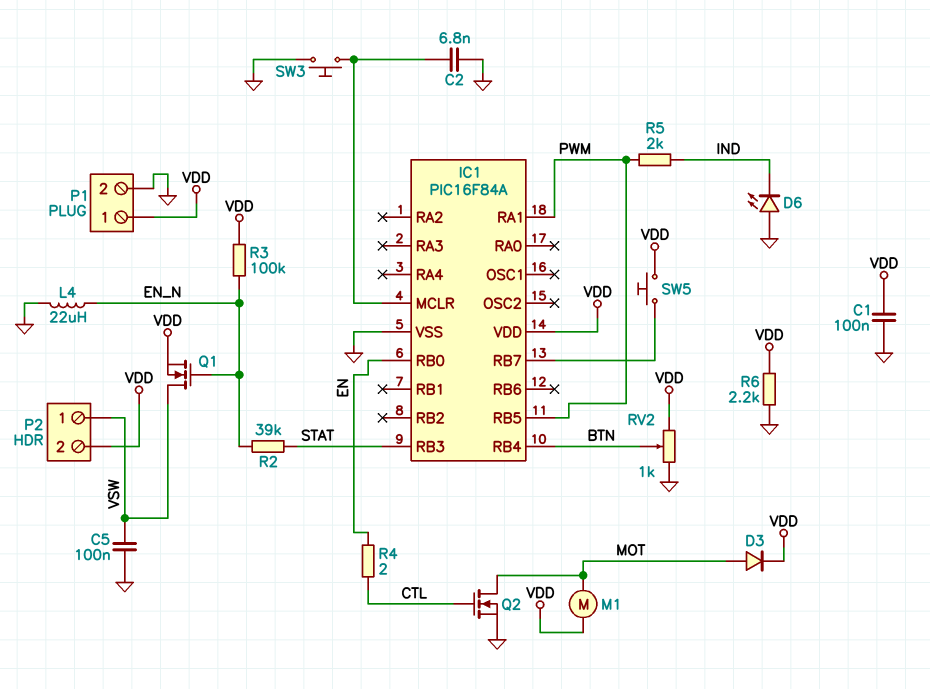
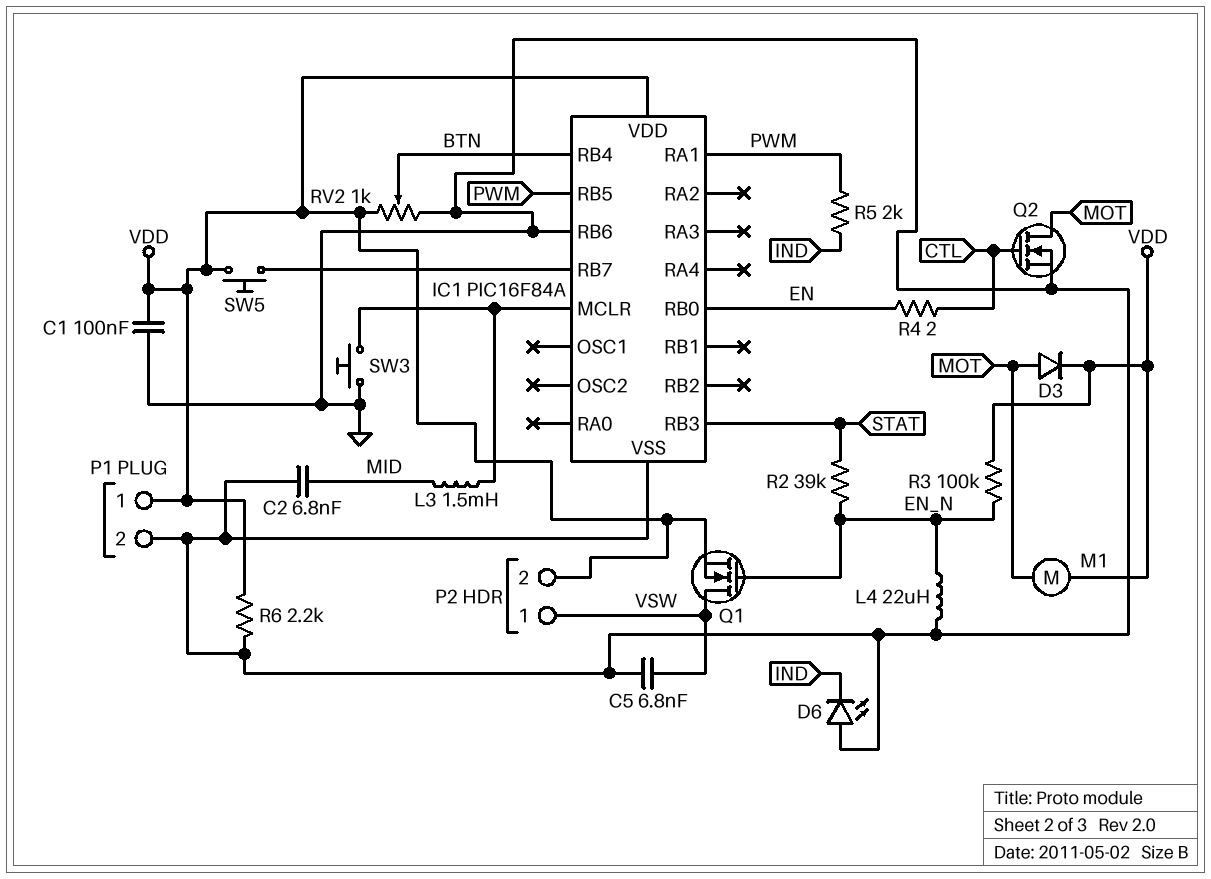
C2: 6.8nF (GND, IC1/MCLR) -> 6.8nF (GND, MID)
C5: 100nF (GND, VSW) -> 6.8nF (GND, VSW)
IC1 pin RB6: none -> GND
L3: none -> 1.5mH (IC1/MCLR, MID)

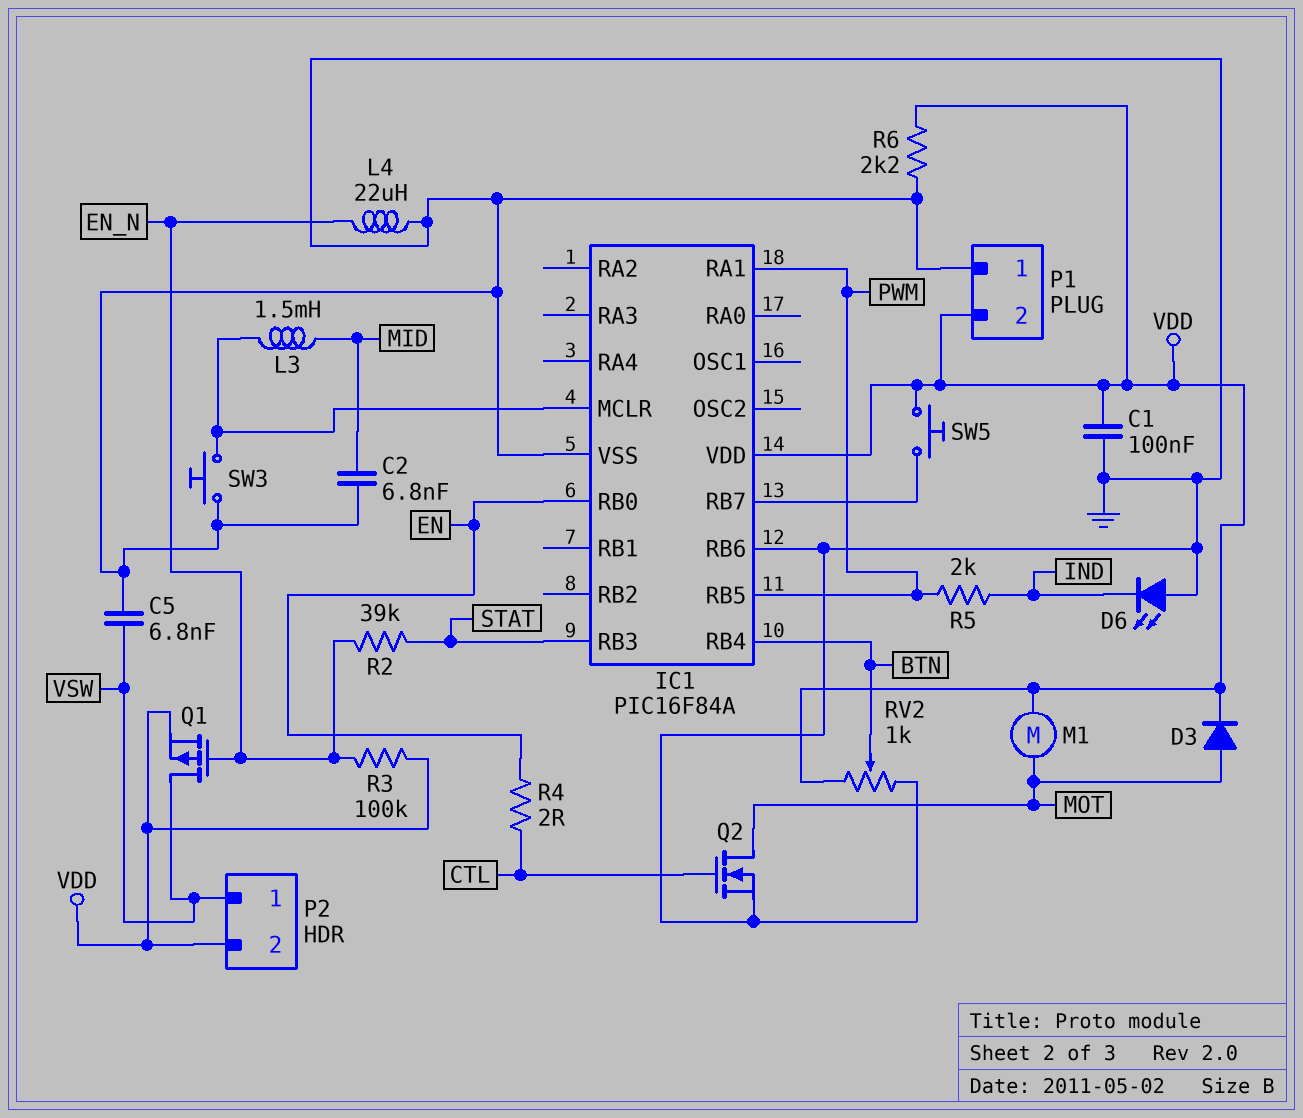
P1 pin 1: VDD -> GND
P1 pin 2: GND -> VDD
Q1: NMOS (G EN_N, D VSW, S VDD) -> PMOS (G EN_N, D VSW, S VDD)

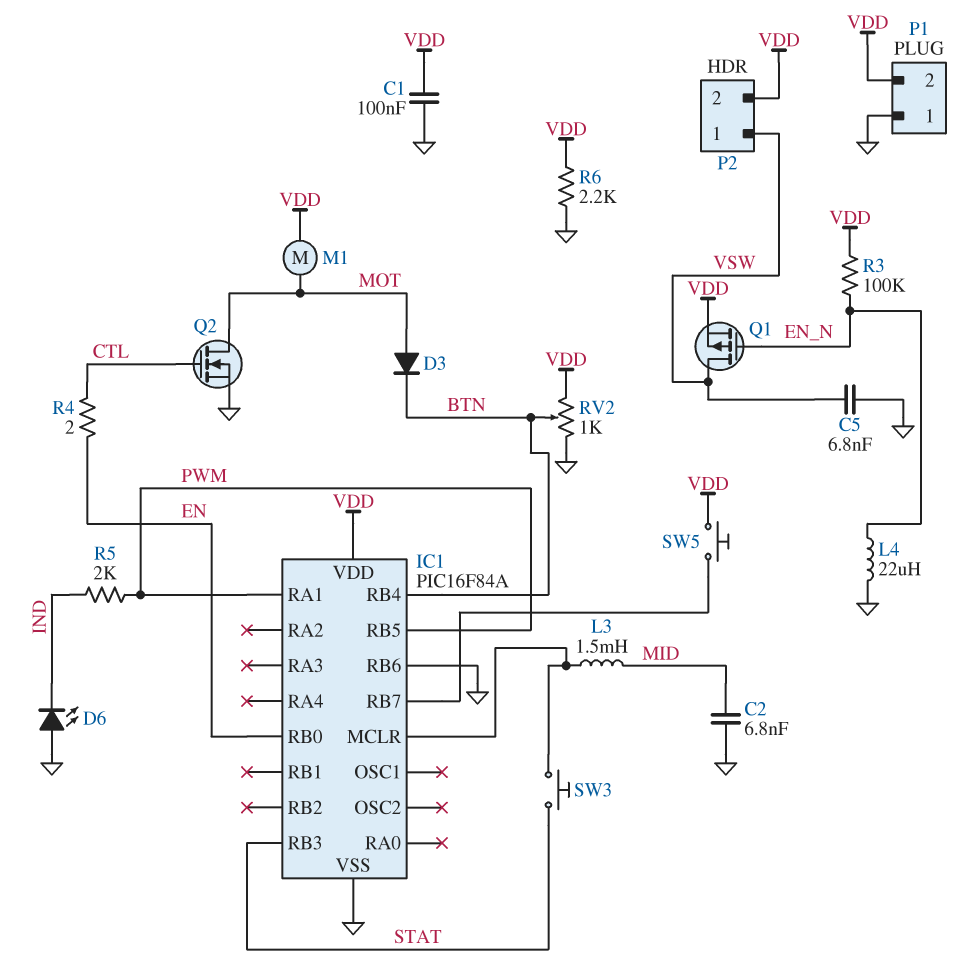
D3: diode (A MOT, K VDD) -> diode (A MOT, K BTN)
R2: 39k (EN_N, STAT) -> none
SW3: button (GND, IC1/MCLR) -> button (IC1/MCLR, STAT)

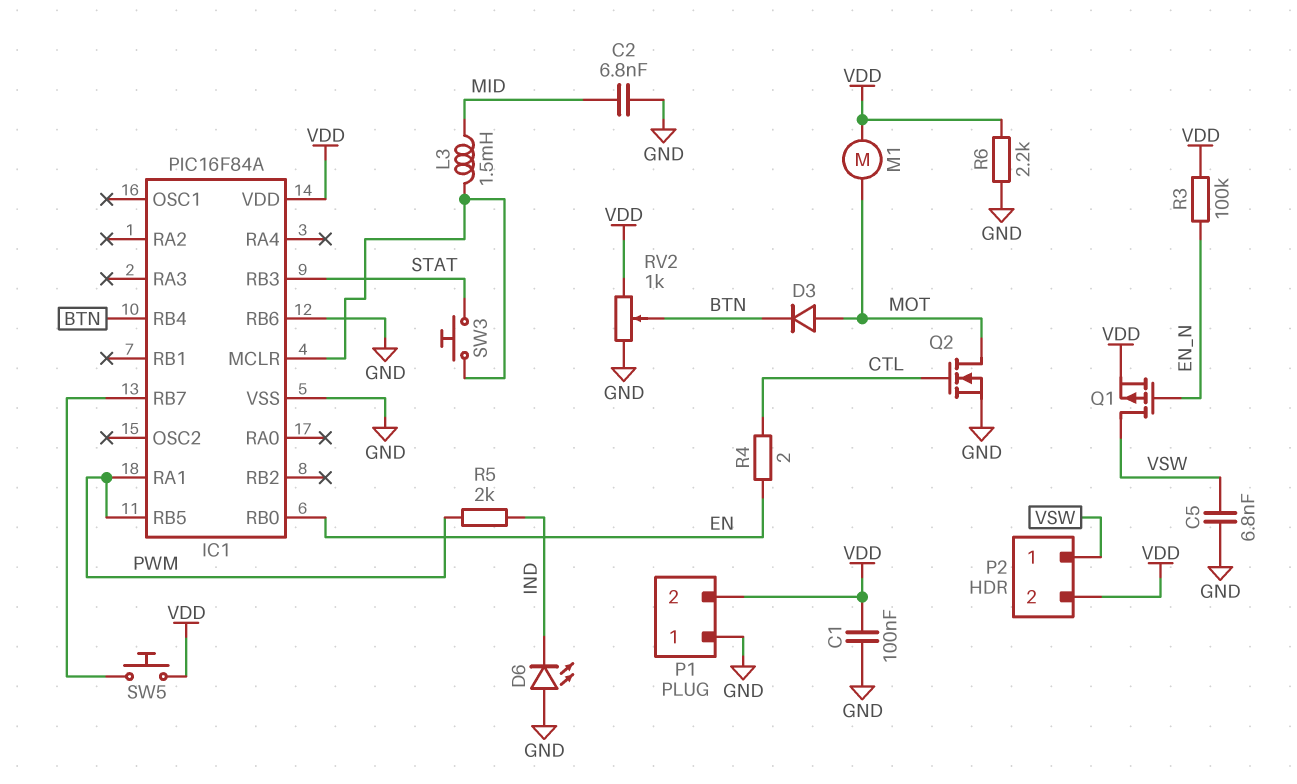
L4: 22uH (EN_N, GND) -> none

